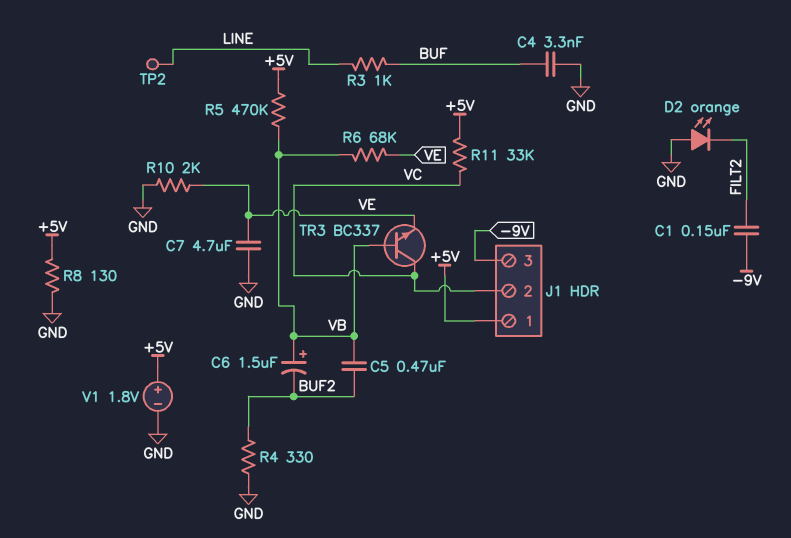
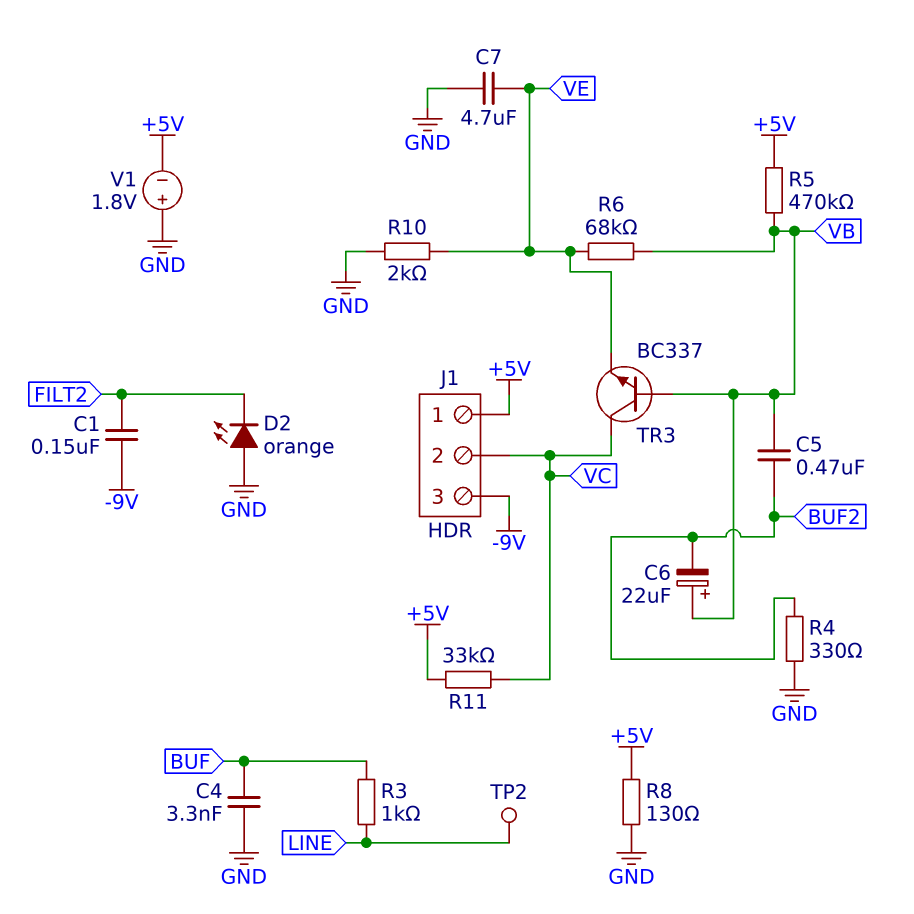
C6: 1.5uF (plus VB, minus BUF2) -> 22uF (plus VB, minus BUF2)
V1: 1.8V (plus +5V, minus GND) -> 1.8V (plus GND, minus +5V)

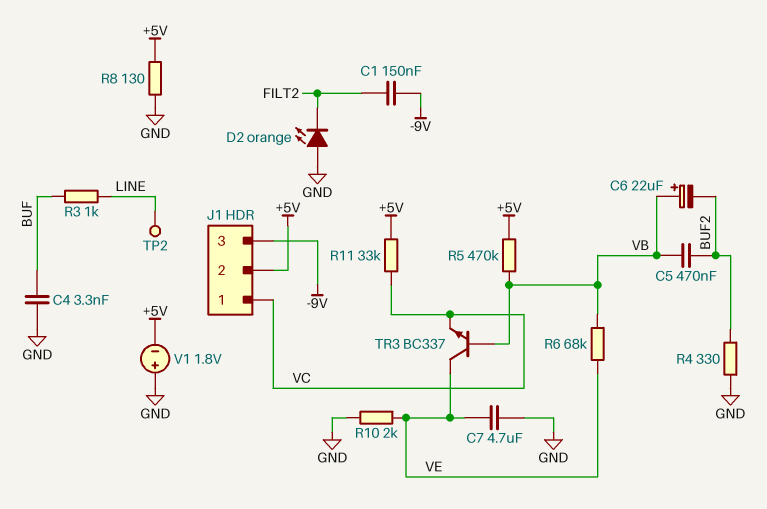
J1 pin 1: +5V -> VC
J1 pin 2: VC -> +5V
TR3: NPN BC337 (B VB, C VC, E VE) -> NPN BC337 (B VB, C VE, E VC)

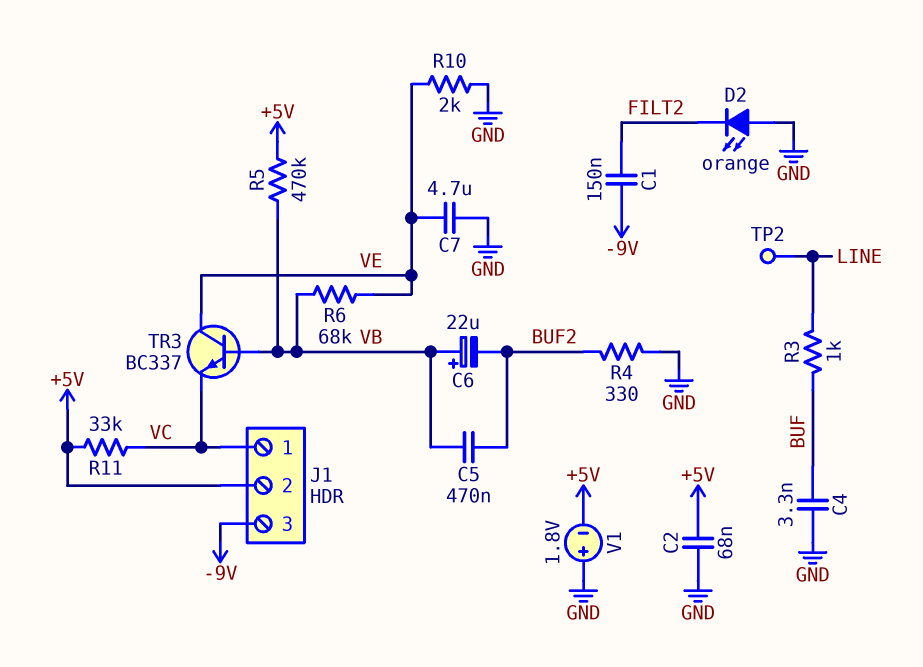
C2: none -> 68nF (+5V, GND)
R8: 130 (+5V, GND) -> none

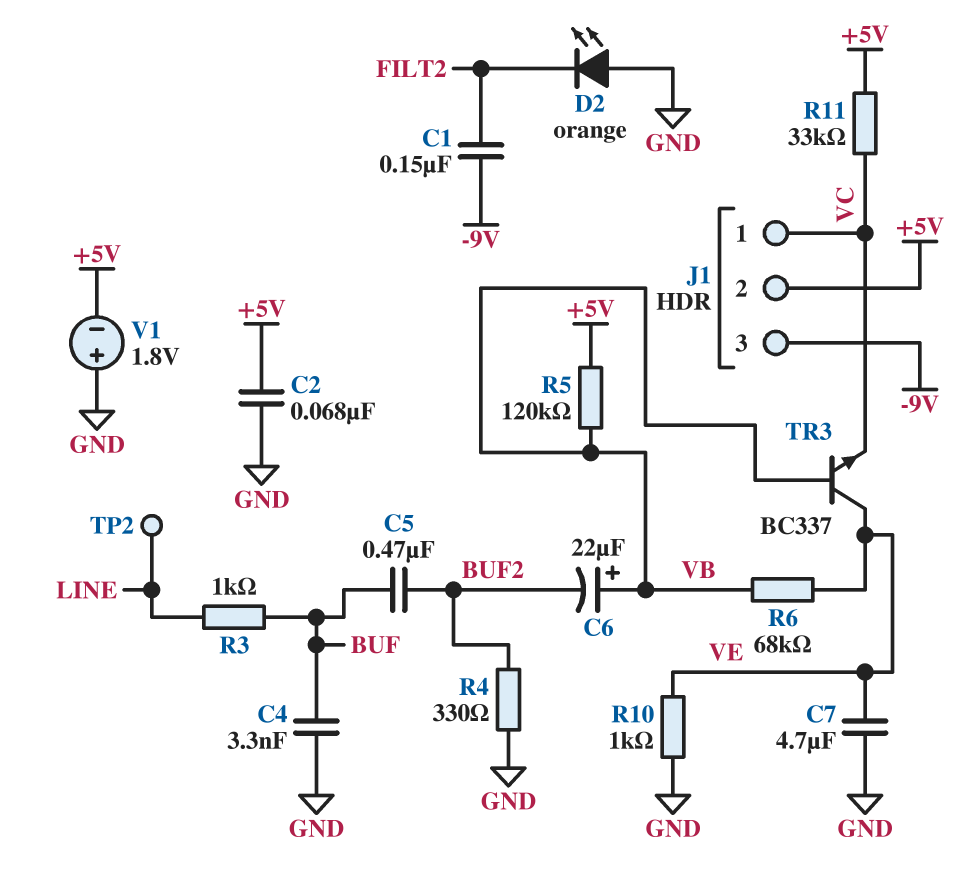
C5: 470nF (BUF2, VB) -> 470nF (BUF, BUF2)
R5: 470k (+5V, VB) -> 120k (+5V, VB)
R10: 2k (GND, VE) -> 1k (GND, VE)

